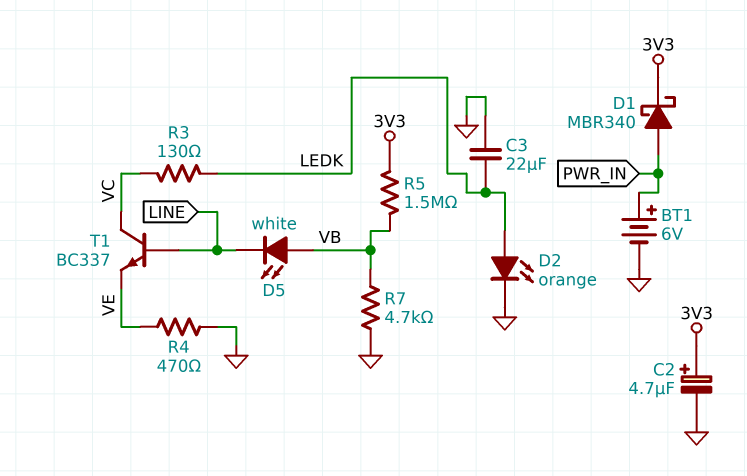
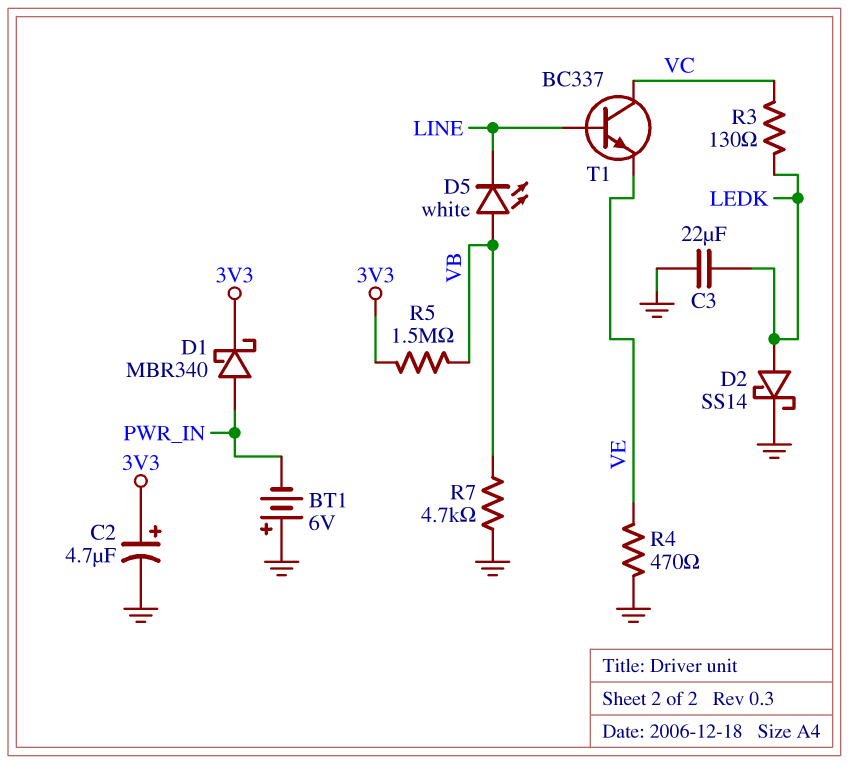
BT1: 6V (plus PWR_IN, minus GND) -> 6V (plus GND, minus PWR_IN)
D2: LED orange (A LEDK, K GND) -> schottky SS14 (A LEDK, K GND)

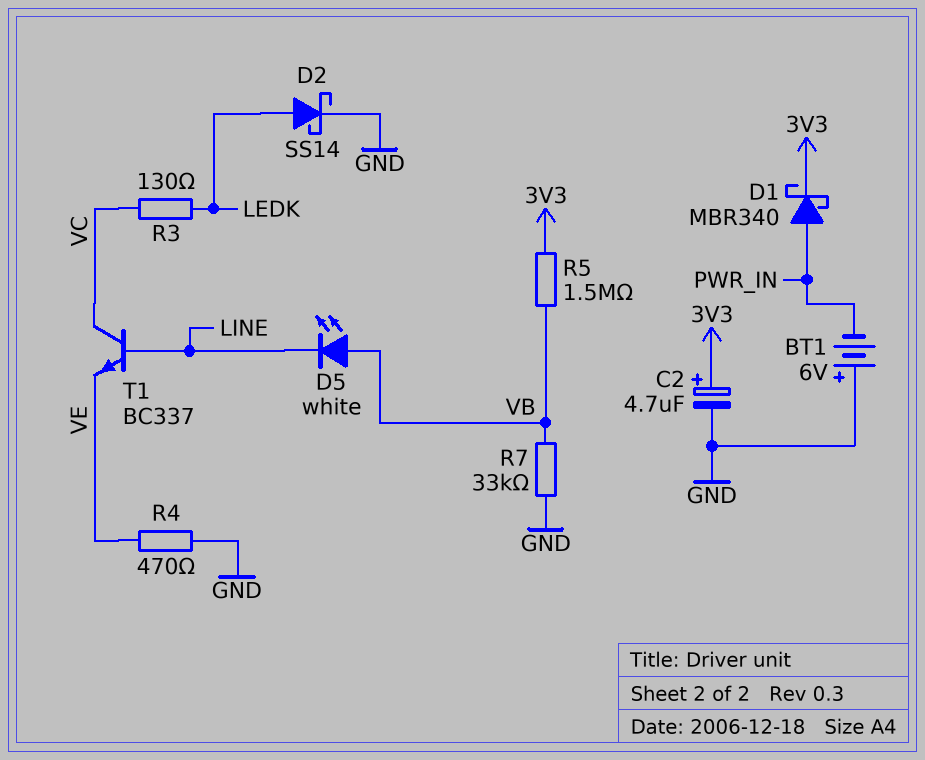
C3: 22uF (GND, LEDK) -> none
R7: 4.7k (GND, VB) -> 33k (GND, VB)

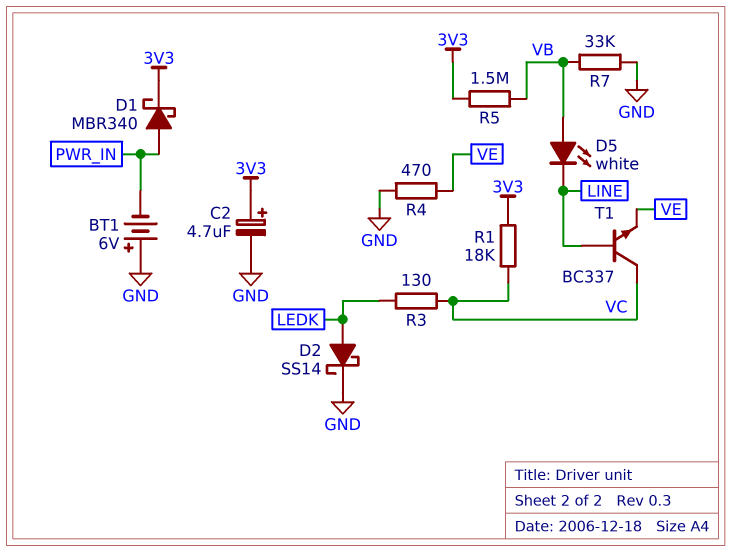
R1: none -> 18k (3V3, VC)

